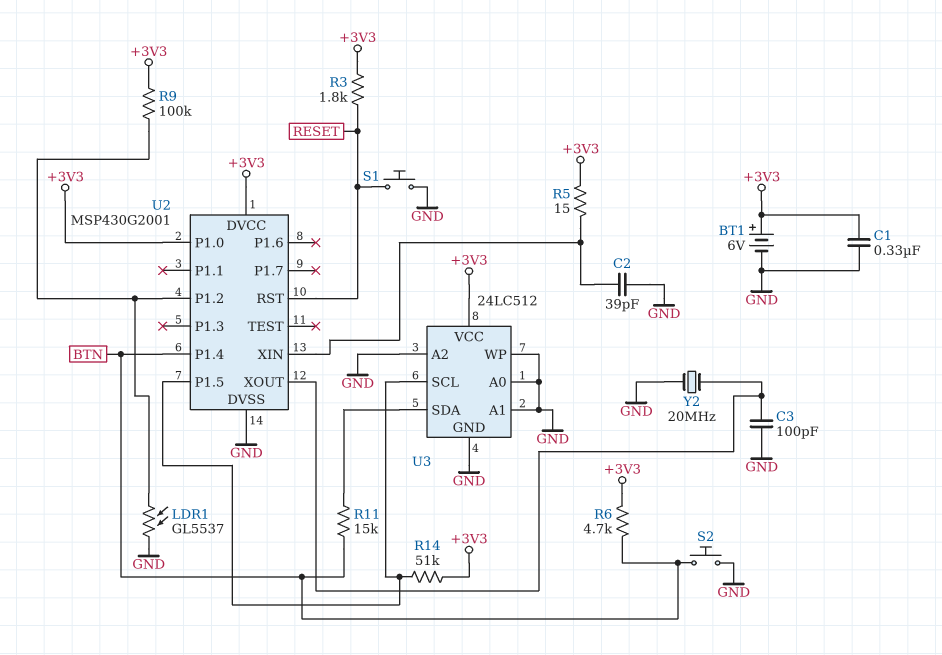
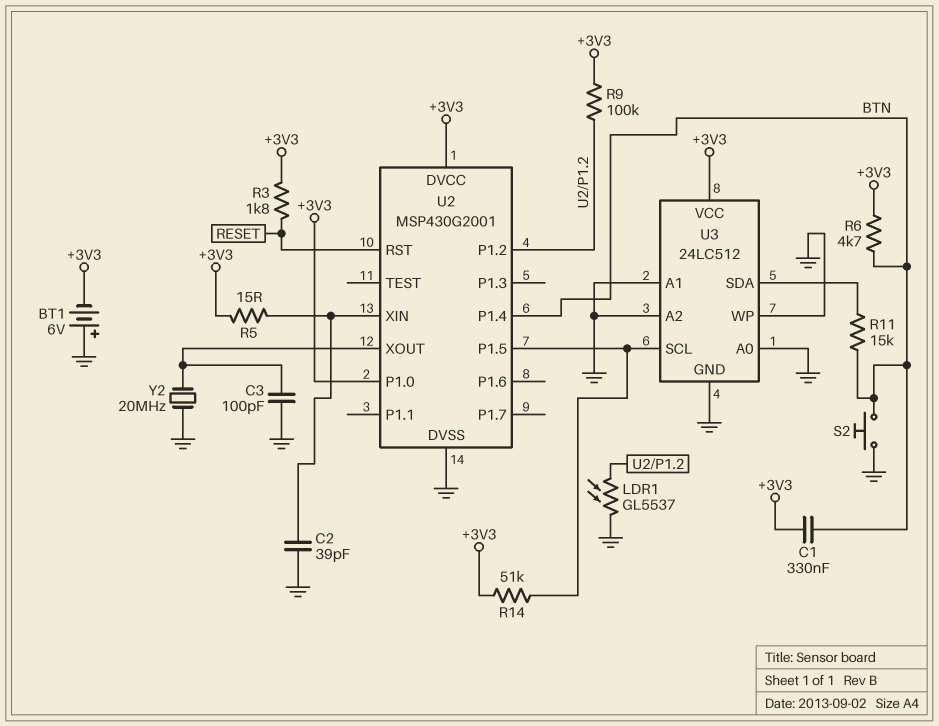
BT1: 6V (plus +3V3, minus GND) -> 6V (plus GND, minus +3V3)
C1: 330nF (+3V3, GND) -> 330nF (+3V3, BTN)
S1: button (GND, RESET) -> none

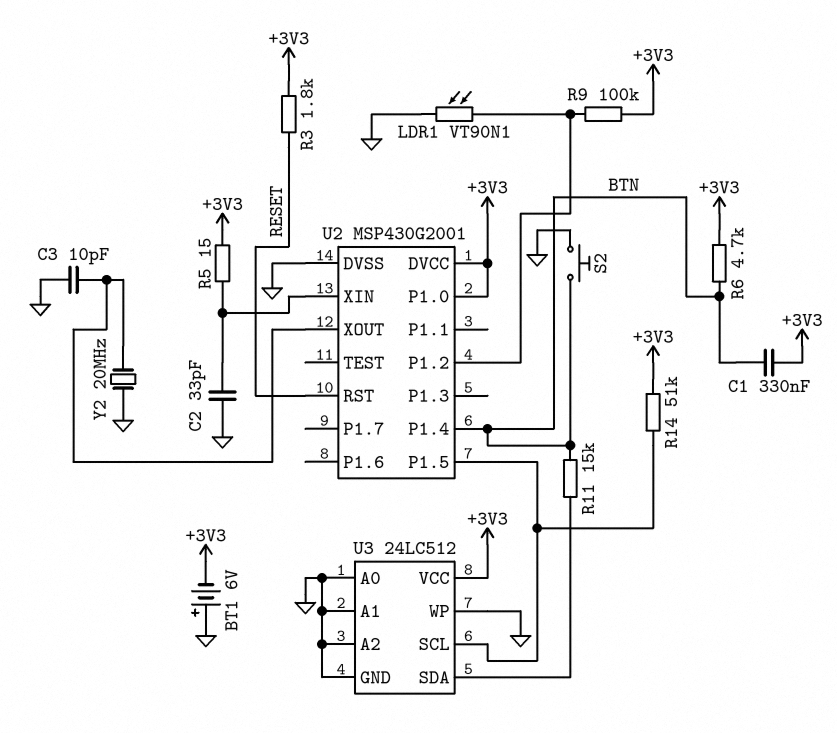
C2: 39pF (GND, U2/XIN) -> 33pF (GND, U2/XIN)
C3: 100pF (GND, U2/XOUT) -> 10pF (GND, U2/XOUT)
LDR1: GL5537 (GND, U2/P1.2) -> VT90N1 (GND, U2/P1.2)

